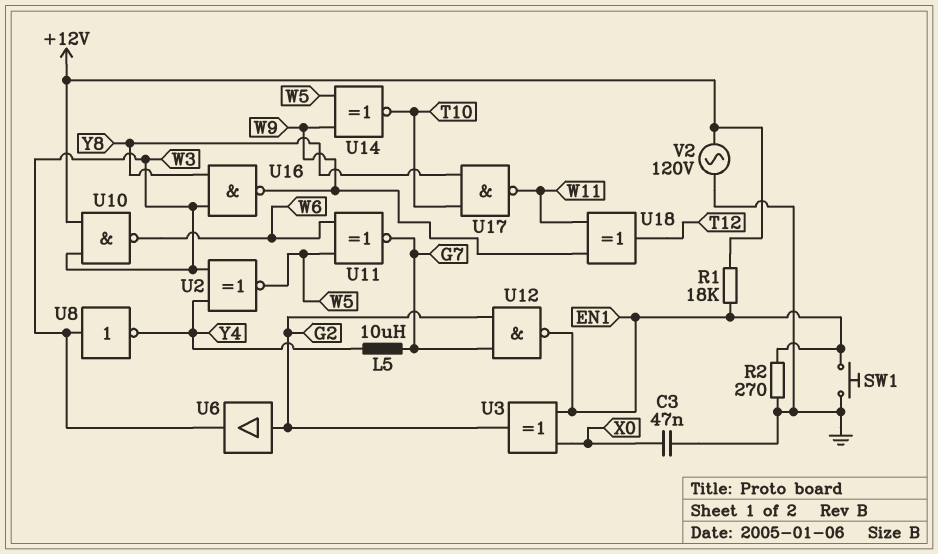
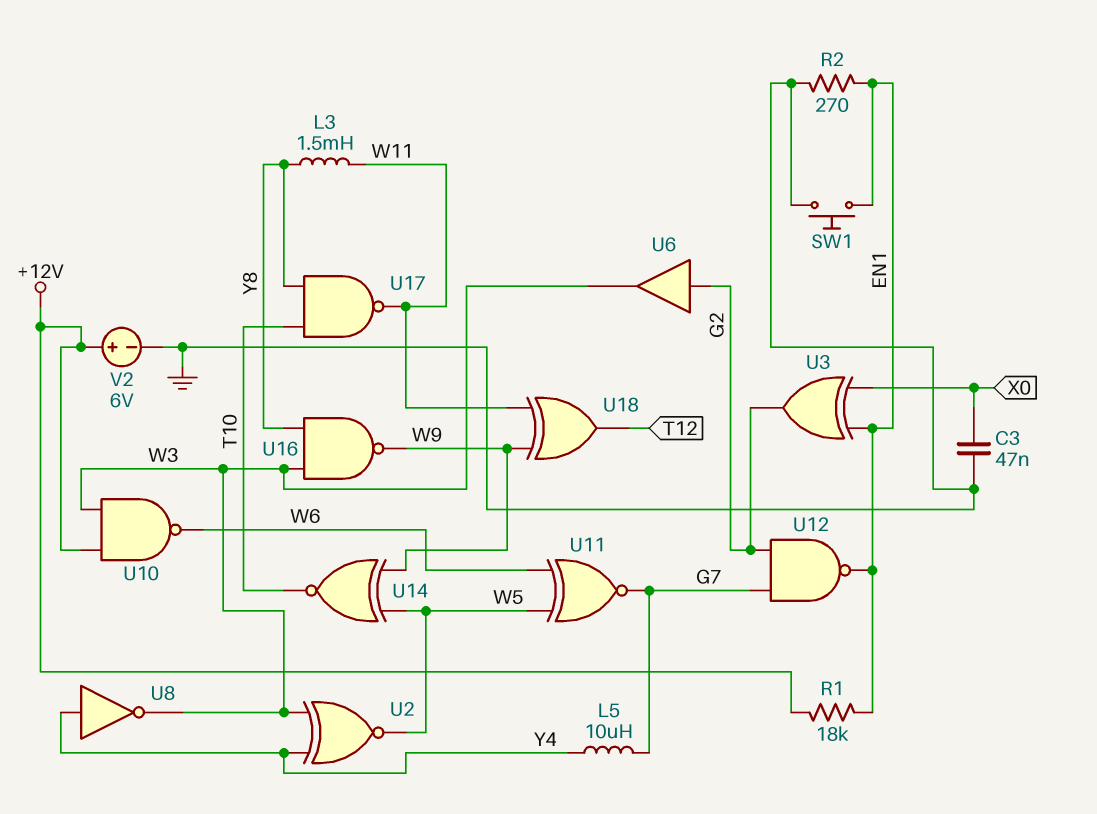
L3: none -> 1.5mH (W11, Y8)
U8: NOT (in W3, out Y4) -> NOT (in Y4, out W3)
V2: AC 120V (+12V, GND) -> 6V (plus +12V, minus GND)

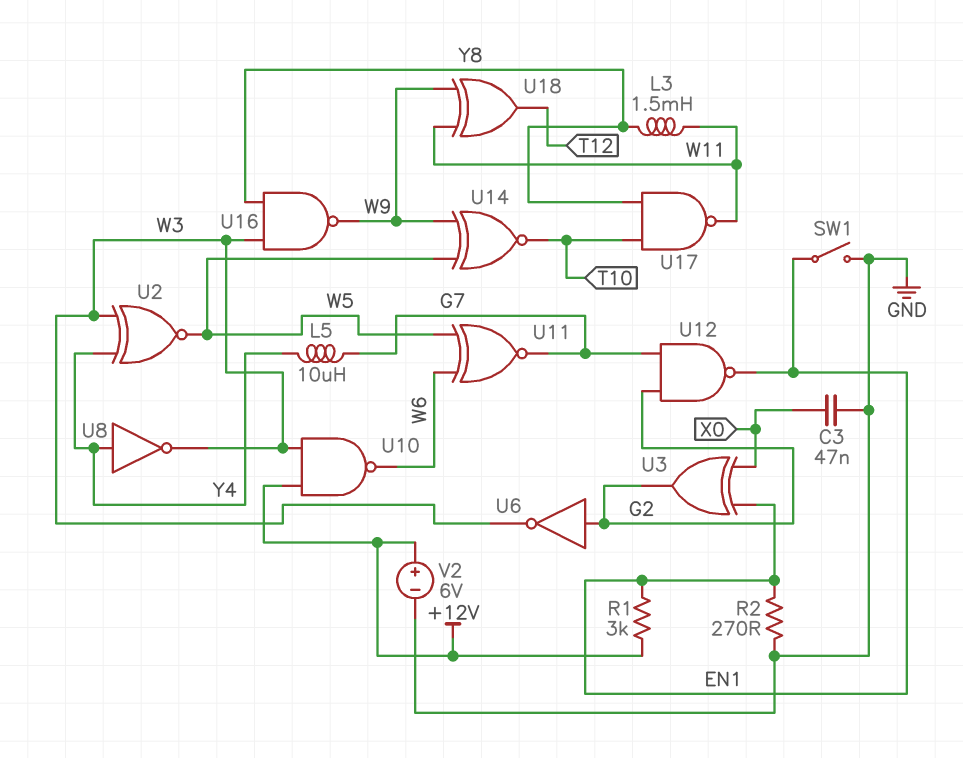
R1: 18k (+12V, EN1) -> 3k (+12V, EN1)
SW1: button (EN1, GND) -> switch (EN1, GND)
U6: buffer (in G2, out W3) -> NOT (in G2, out W3)

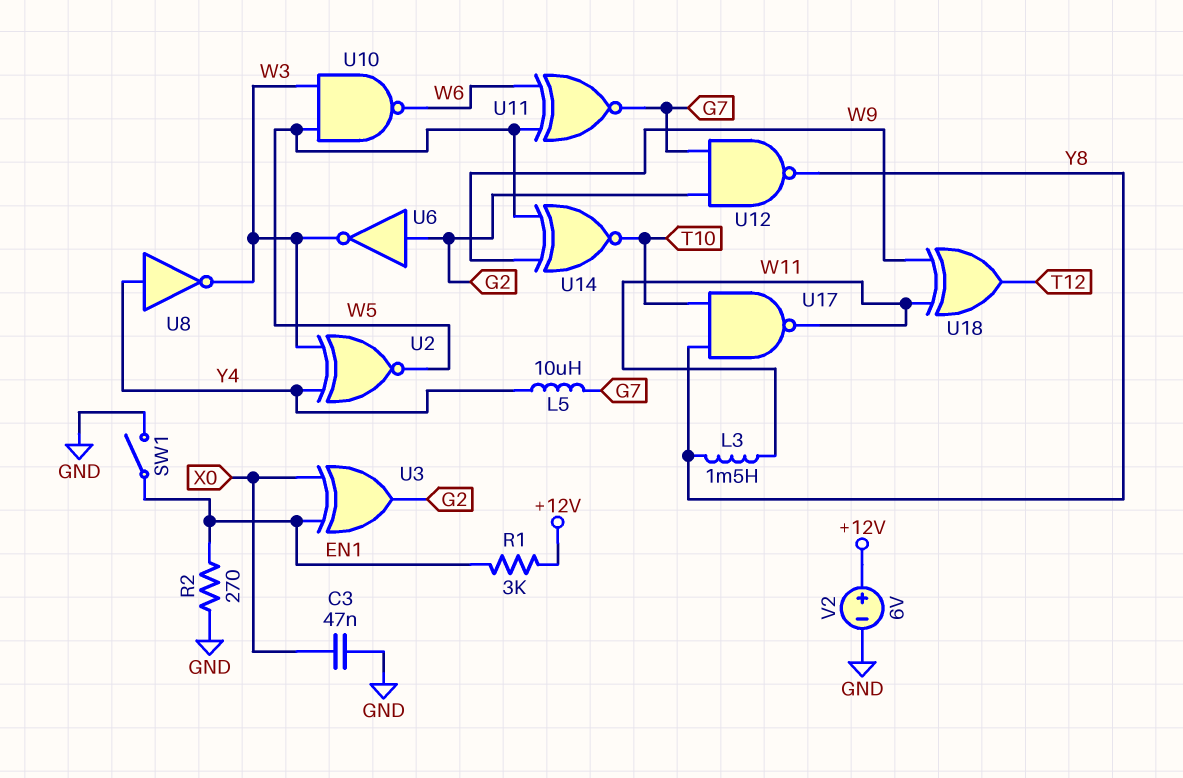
U10: NAND (in +12V, in W3, out W6) -> NAND (in W3, in W5, out W6)
U12: NAND (in G2, in G7, out EN1) -> NAND (in G2, in G7, out Y8)
U16: NAND (in W3, in Y8, out W9) -> none

